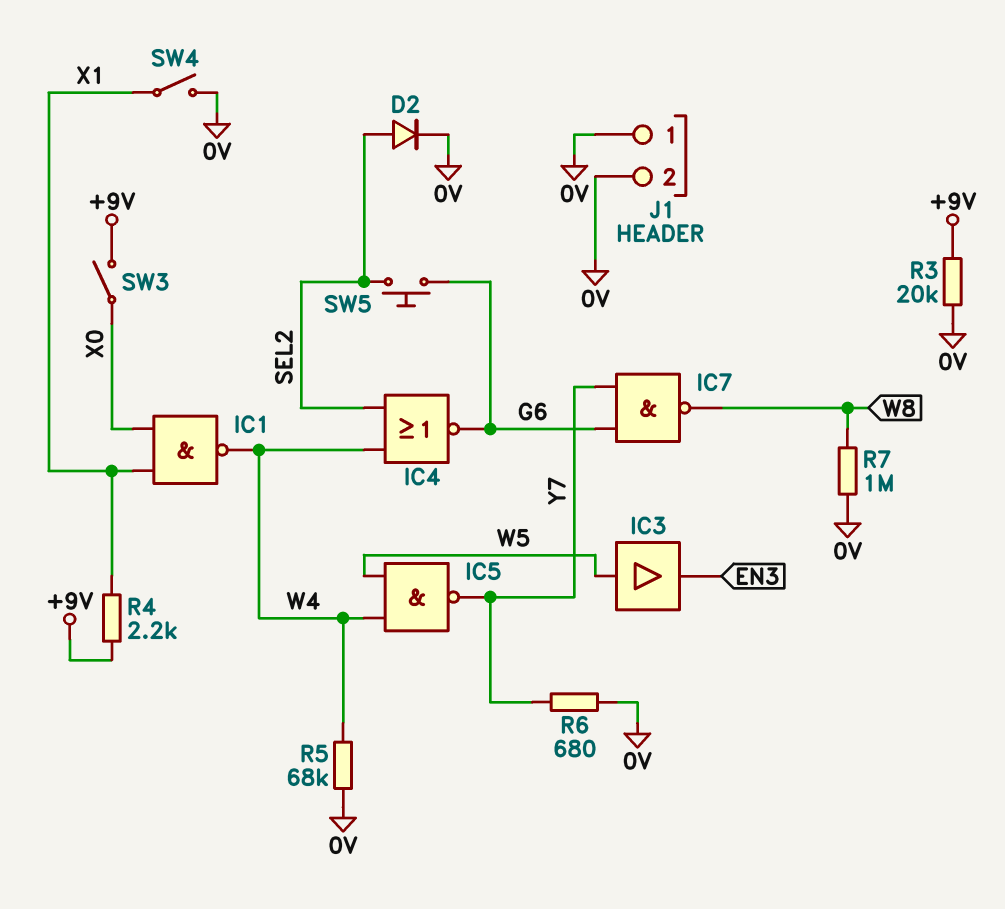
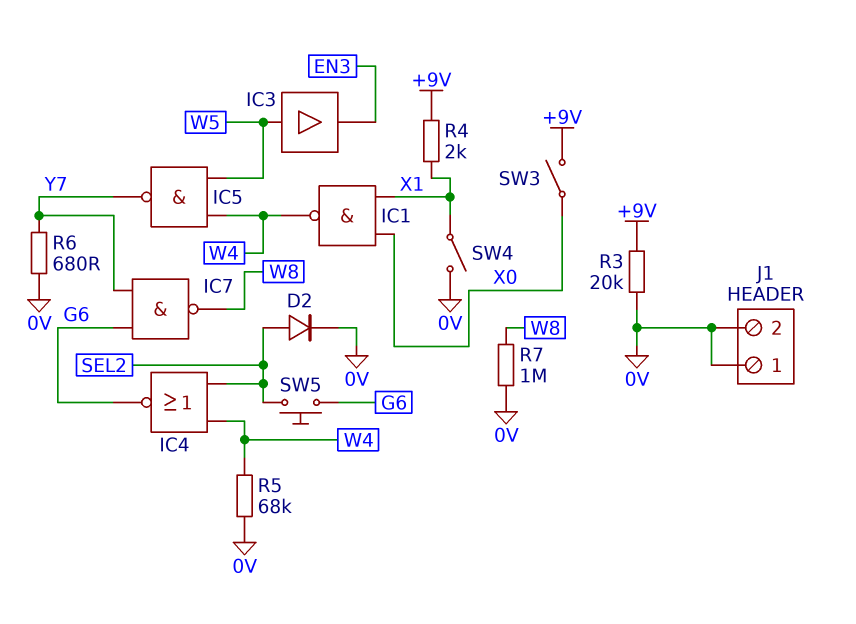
R4: 2.2k (+9V, X1) -> 2k (+9V, X1)

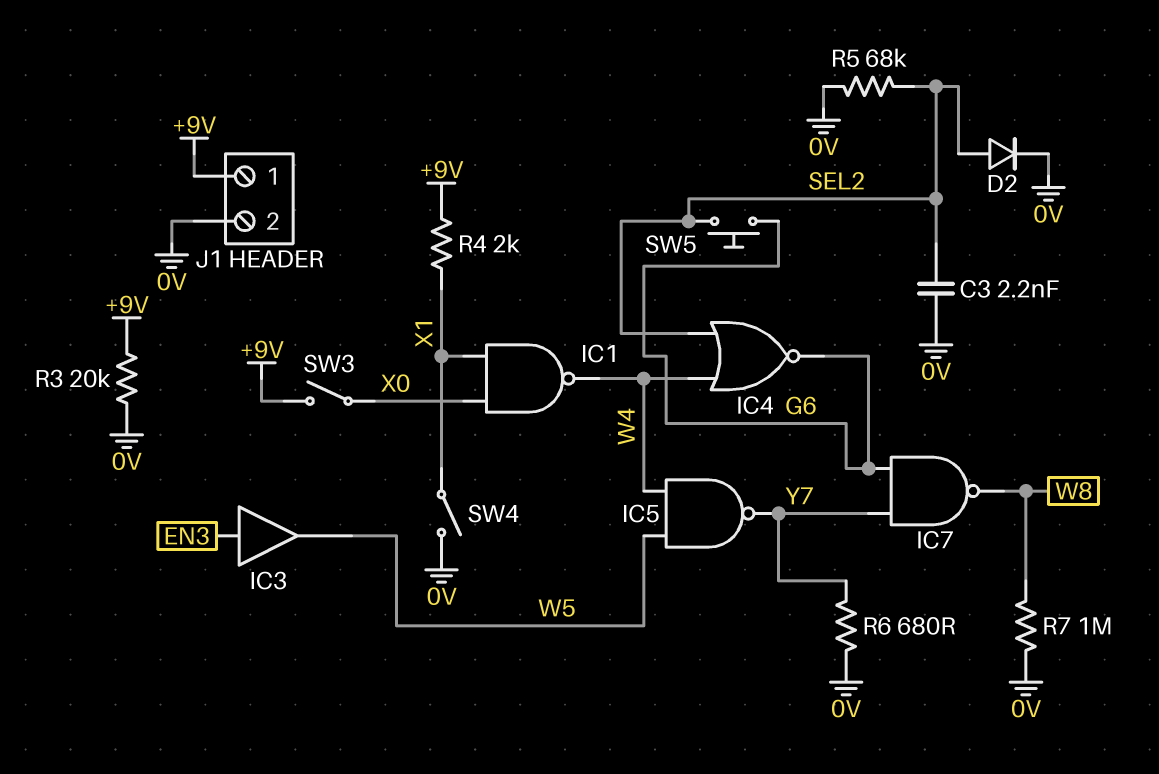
C3: none -> 2.2nF (0V, SEL2)
IC3: buffer (in W5, out EN3) -> buffer (in EN3, out W5)
J1 pin 1: 0V -> +9V
R5: 68k (0V, W4) -> 68k (0V, SEL2)

